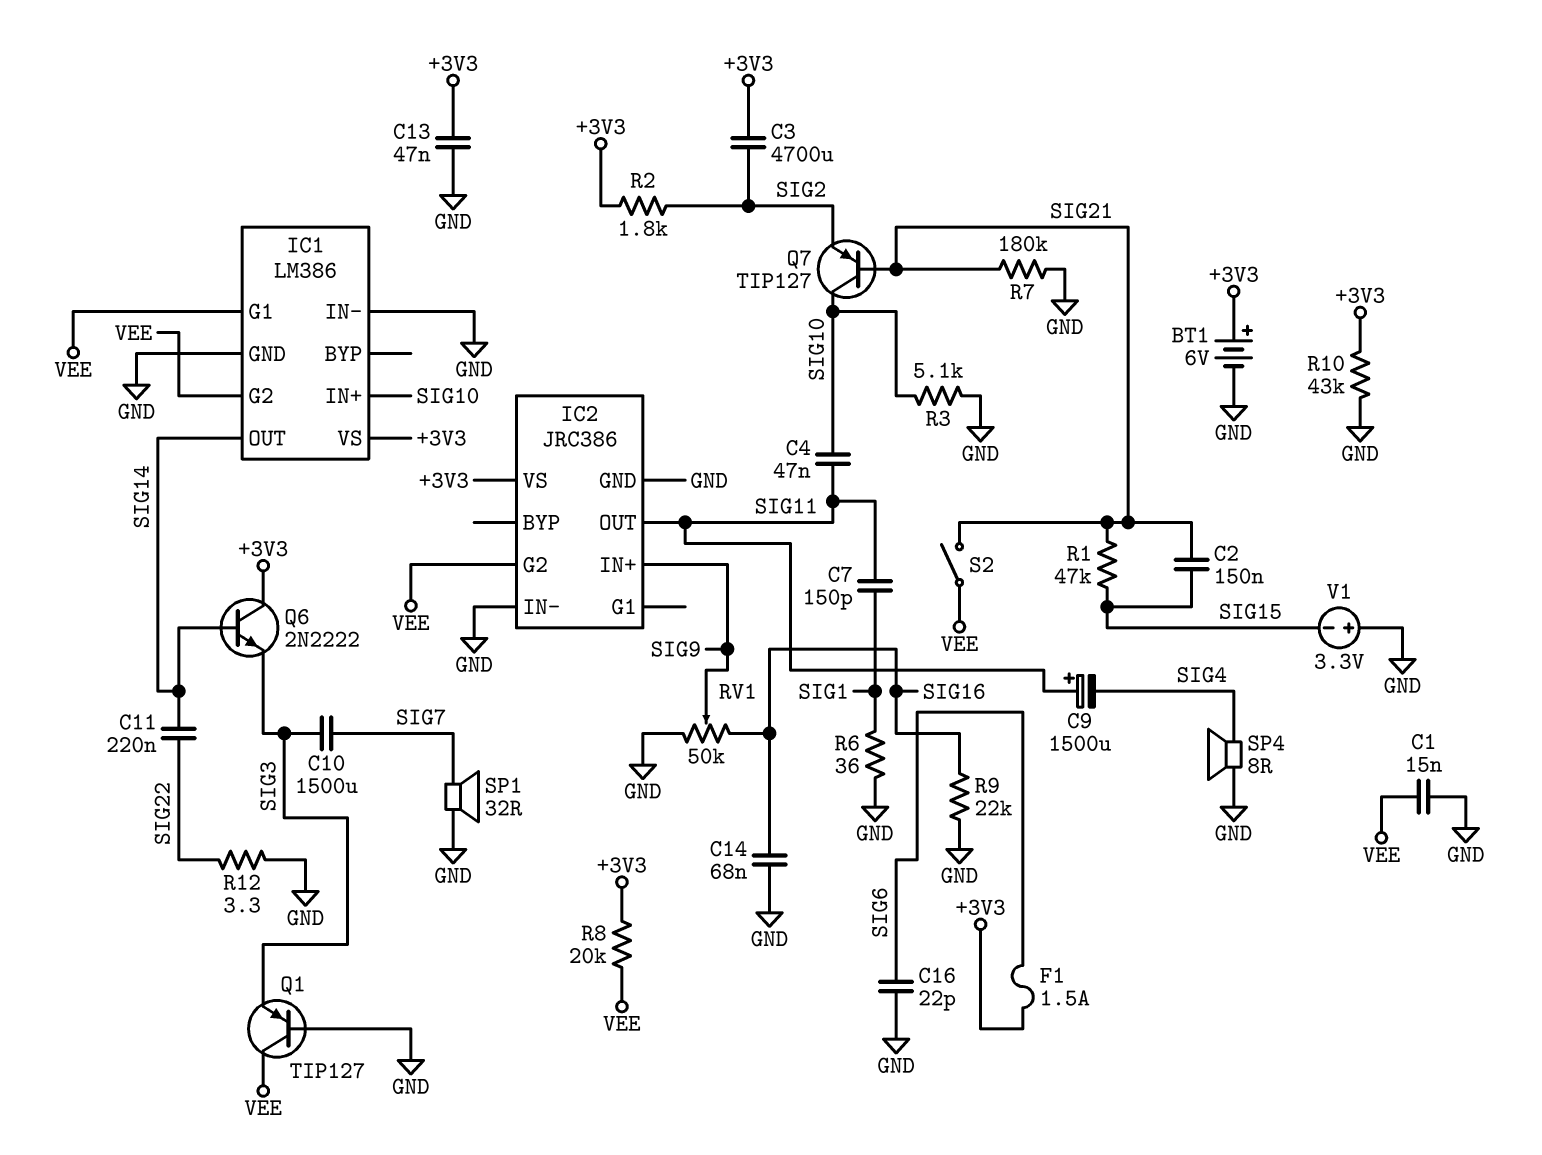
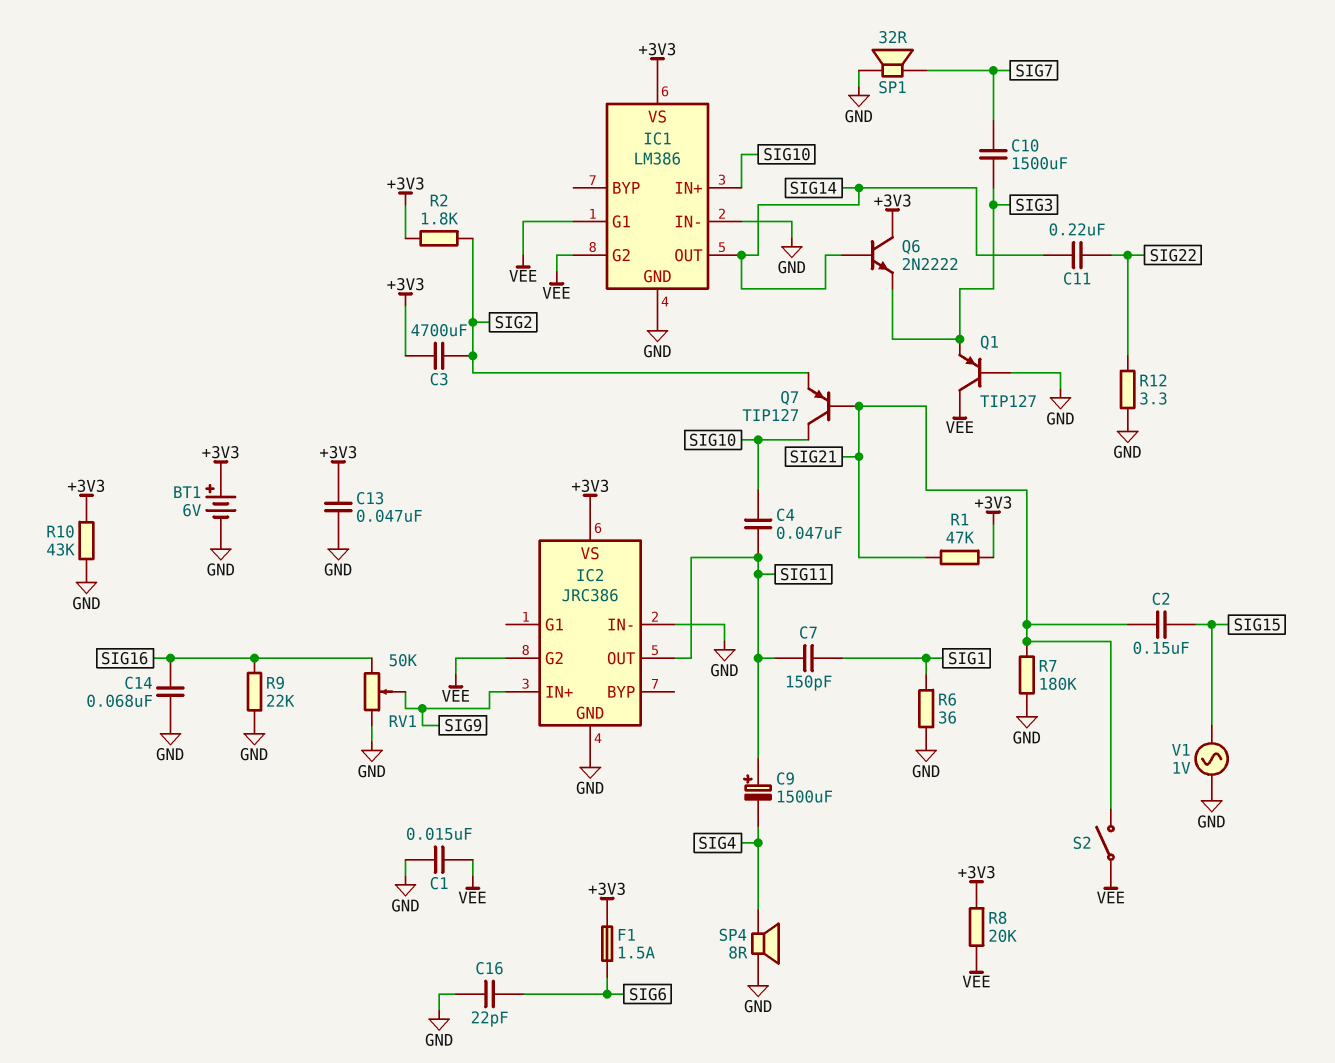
R1: 47k (SIG15, SIG21) -> 47k (+3V3, SIG21)
R3: 5.1k (GND, SIG10) -> none
V1: 3.3V (plus GND, minus SIG15) -> AC 1V (GND, SIG15)

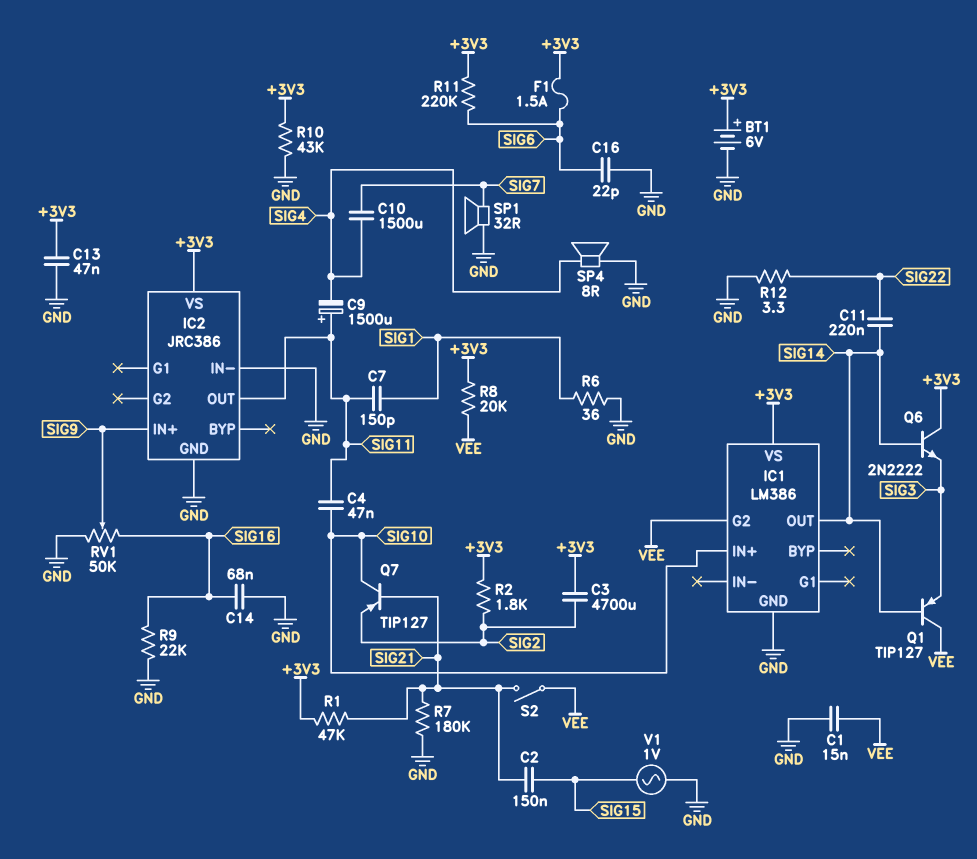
C10: 1500uF (SIG3, SIG7) -> 1500uF (SIG4, SIG7)
IC1 pin G1: VEE -> none
IC1 pin IN-: GND -> none
IC2 pin G2: VEE -> none
Q1: PNP TIP127 (B GND, C VEE, E SIG3) -> PNP TIP127 (B SIG14, C VEE, E SIG3)
R11: none -> 220k (+3V3, SIG6)

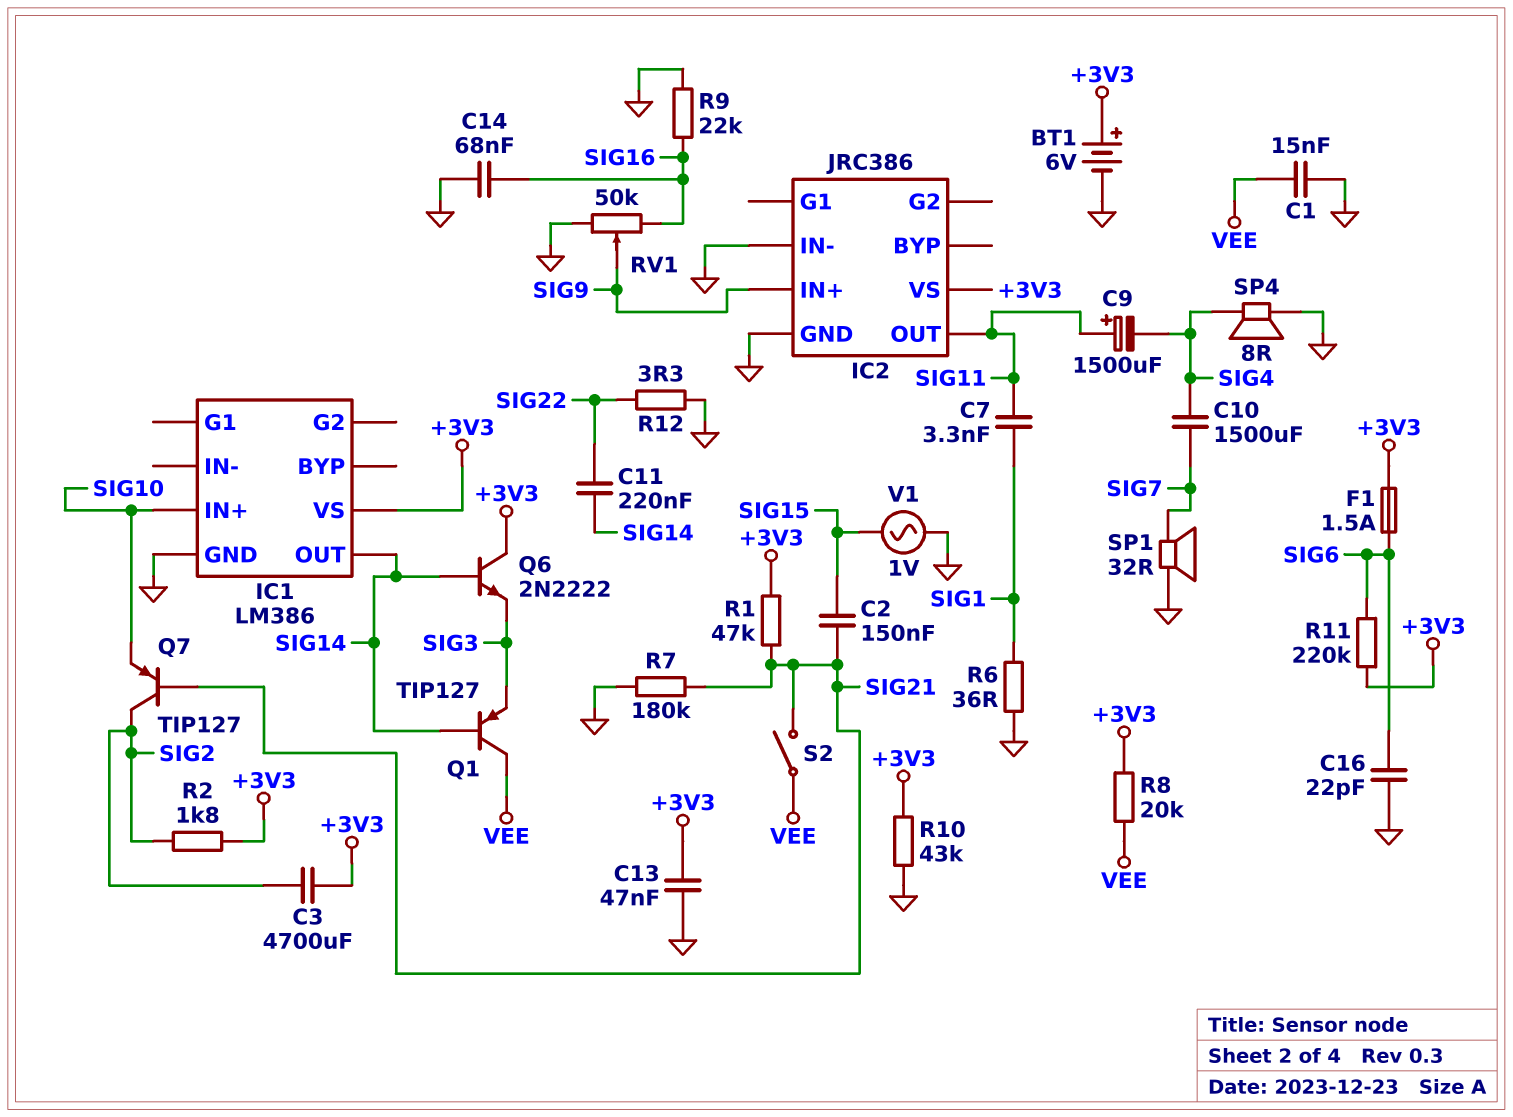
C4: 47nF (SIG10, SIG11) -> none
C7: 150pF (SIG1, SIG11) -> 3.3nF (SIG1, SIG11)
IC1 pin G2: VEE -> none
Q7: PNP TIP127 (B SIG21, C SIG10, E SIG2) -> PNP TIP127 (B SIG21, C SIG2, E SIG10)

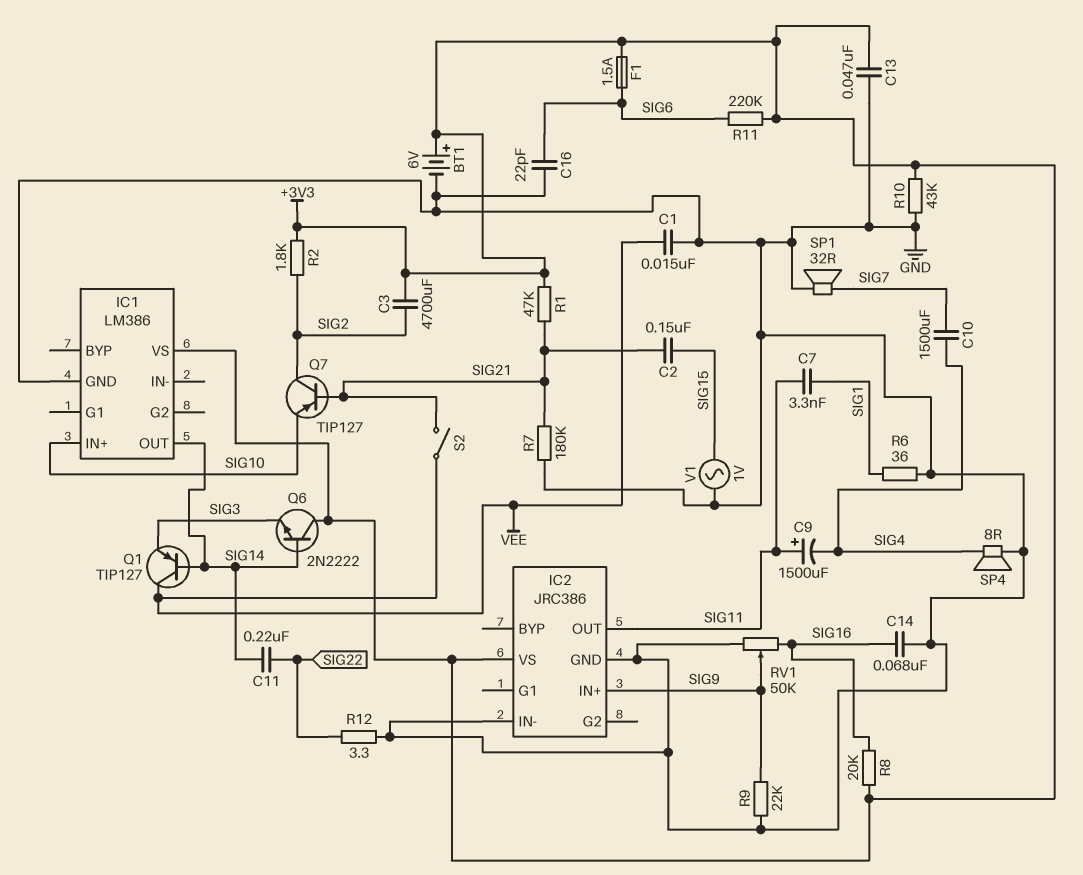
R8: 20k (+3V3, VEE) -> 20k (+3V3, SIG16)
R9: 22k (GND, SIG16) -> 22k (GND, SIG9)

